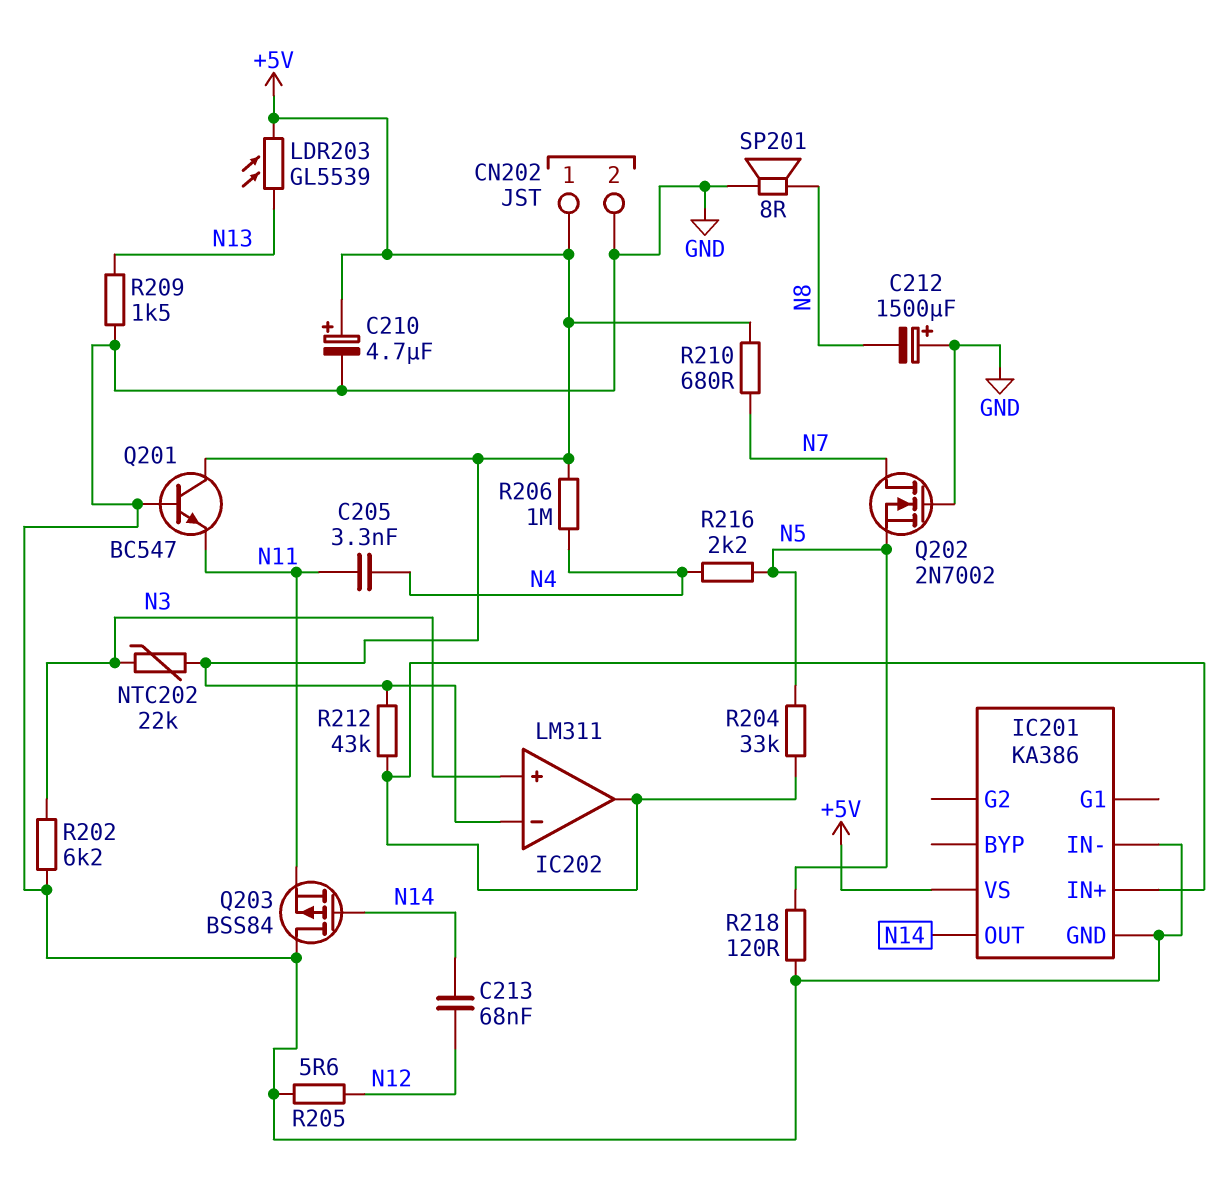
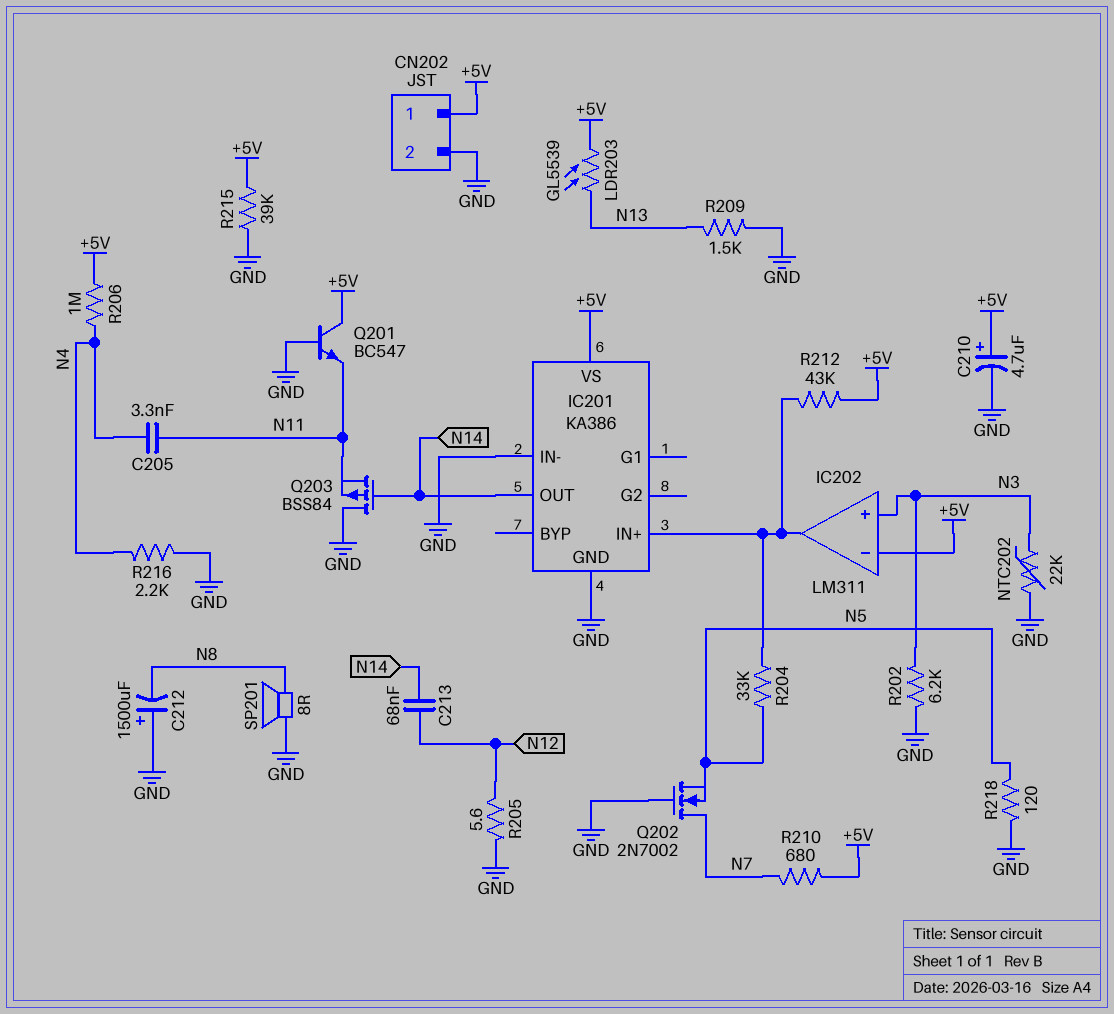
NTC202: 22k (+5V, N3) -> 22k (GND, N3)
R215: none -> 39k (+5V, GND)
R216: 2.2k (N4, N5) -> 2.2k (GND, N4)

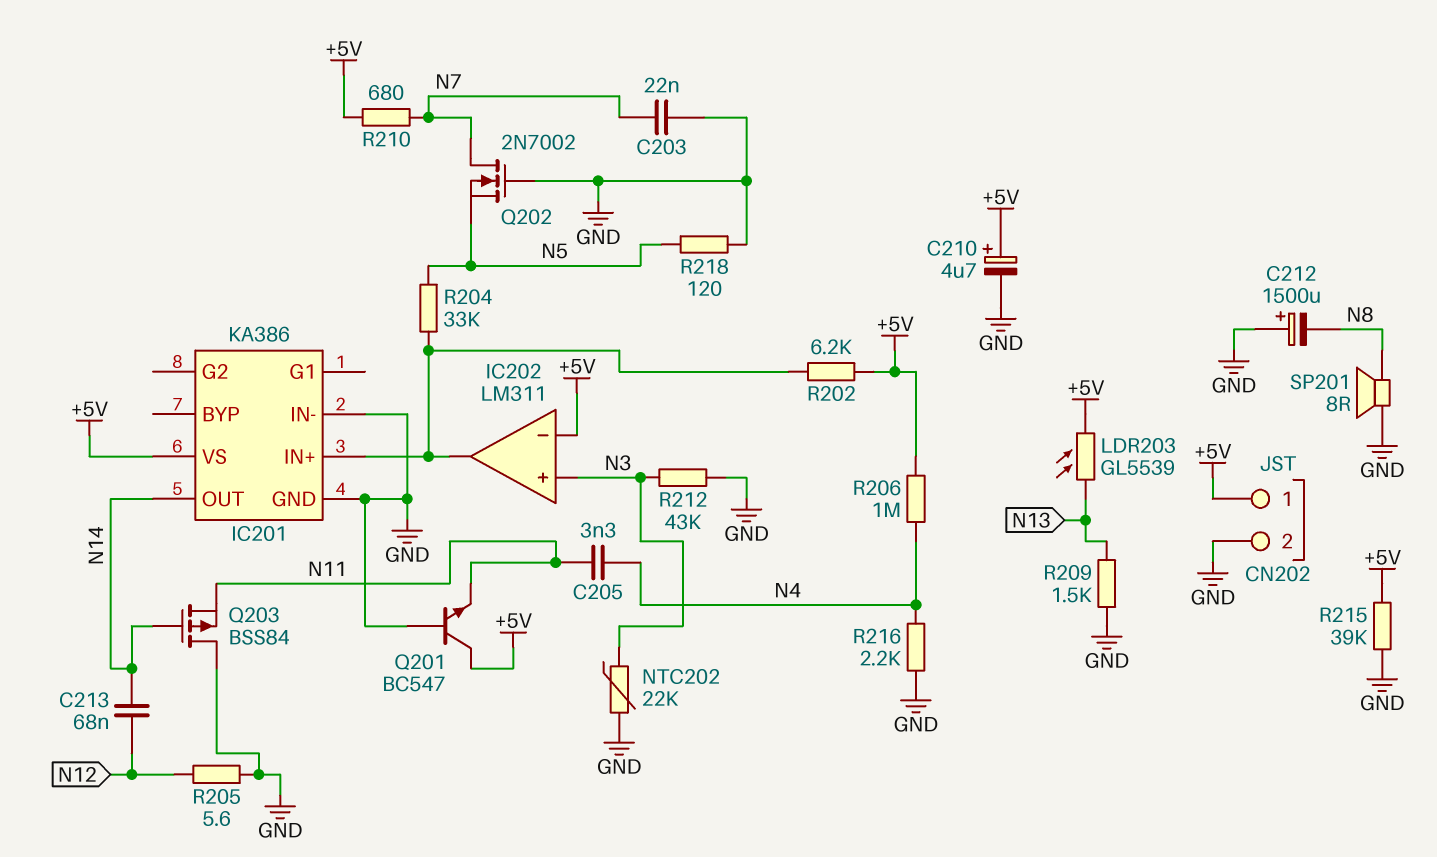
C203: none -> 22nF (GND, N7)
R202: 6.2k (GND, N3) -> 6.2k (+5V, IC201/IN+)
R212: 43k (+5V, IC201/IN+) -> 43k (GND, N3)

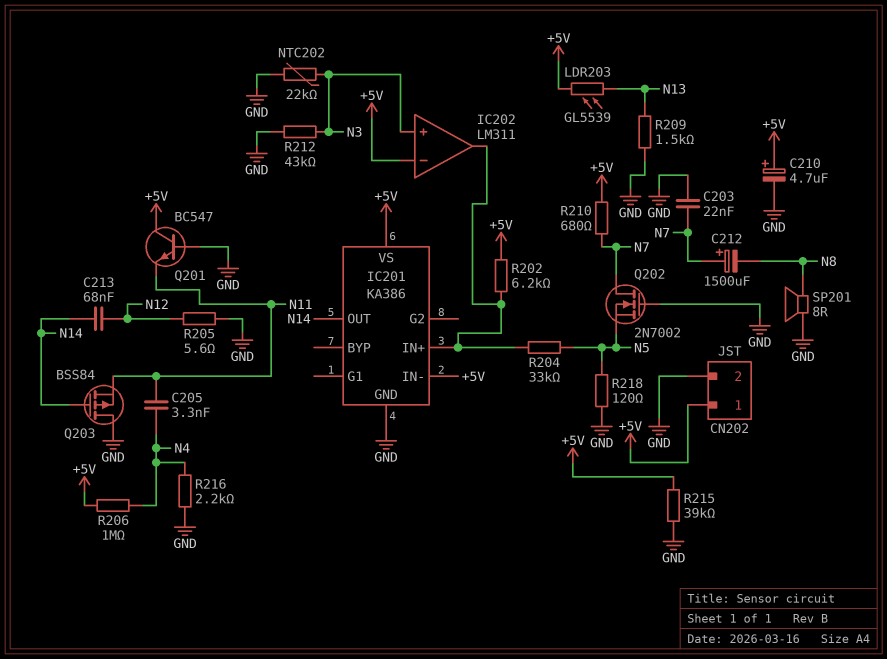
C212: 1500uF (plus GND, minus N8) -> 1500uF (plus N7, minus N8)
IC201 pin IN-: GND -> +5V

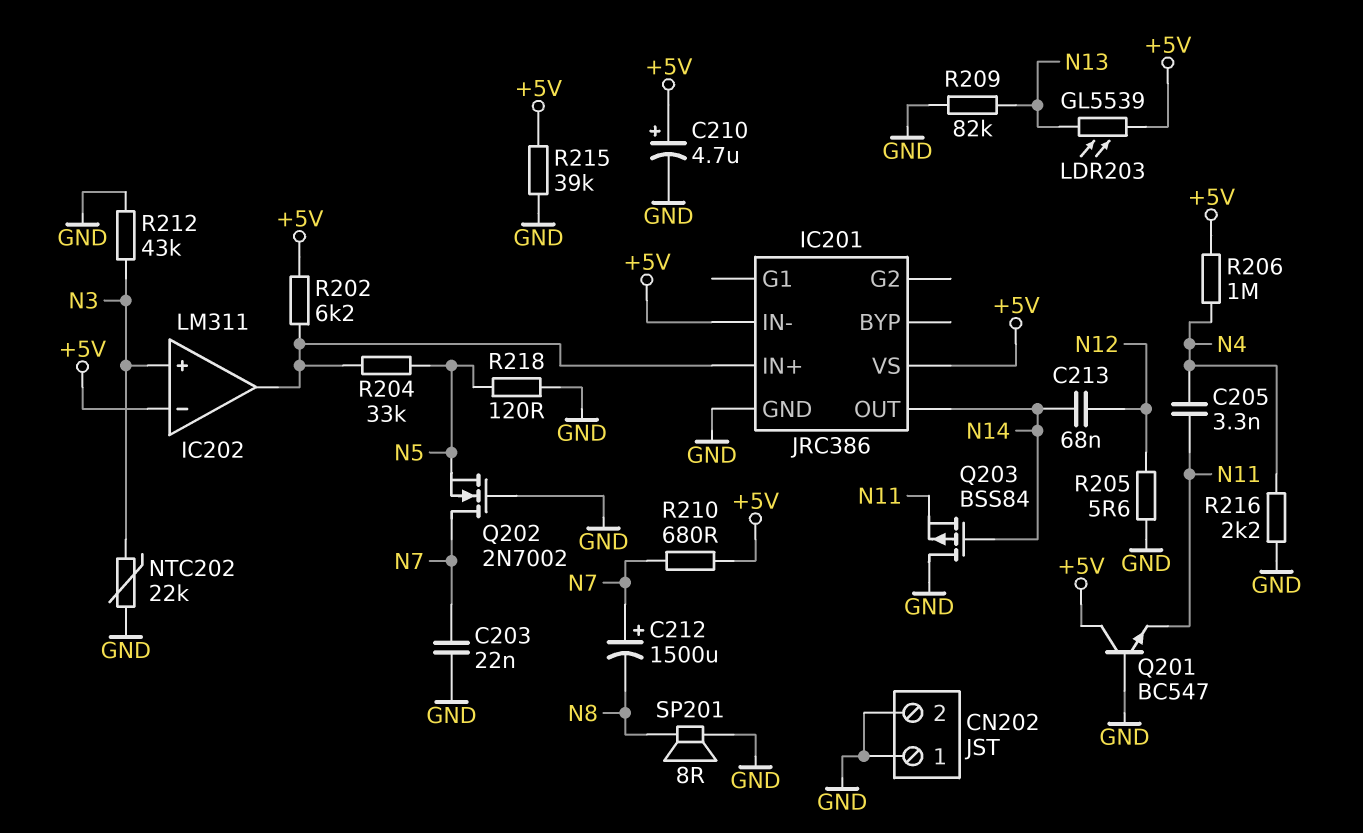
CN202 pin 1: +5V -> GND
IC201: KA386 -> JRC386
R209: 1.5k (GND, N13) -> 82k (GND, N13)

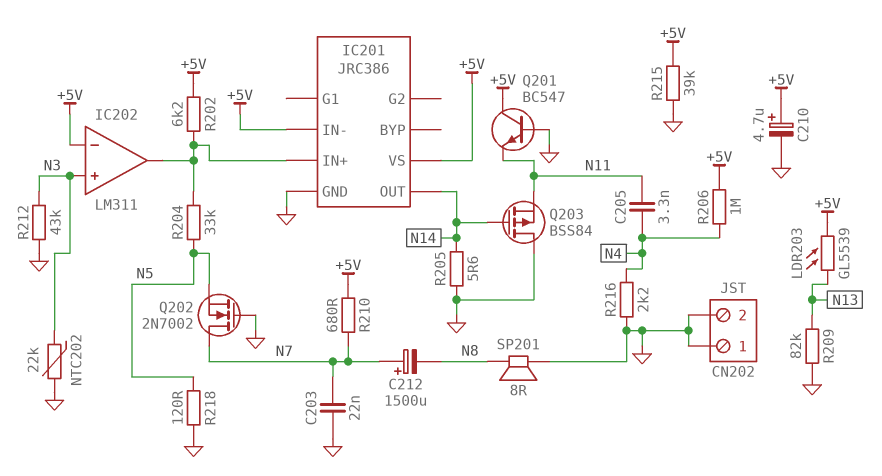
C213: 68nF (N12, N14) -> none
R205: 5.6 (GND, N12) -> 5.6 (GND, N14)

